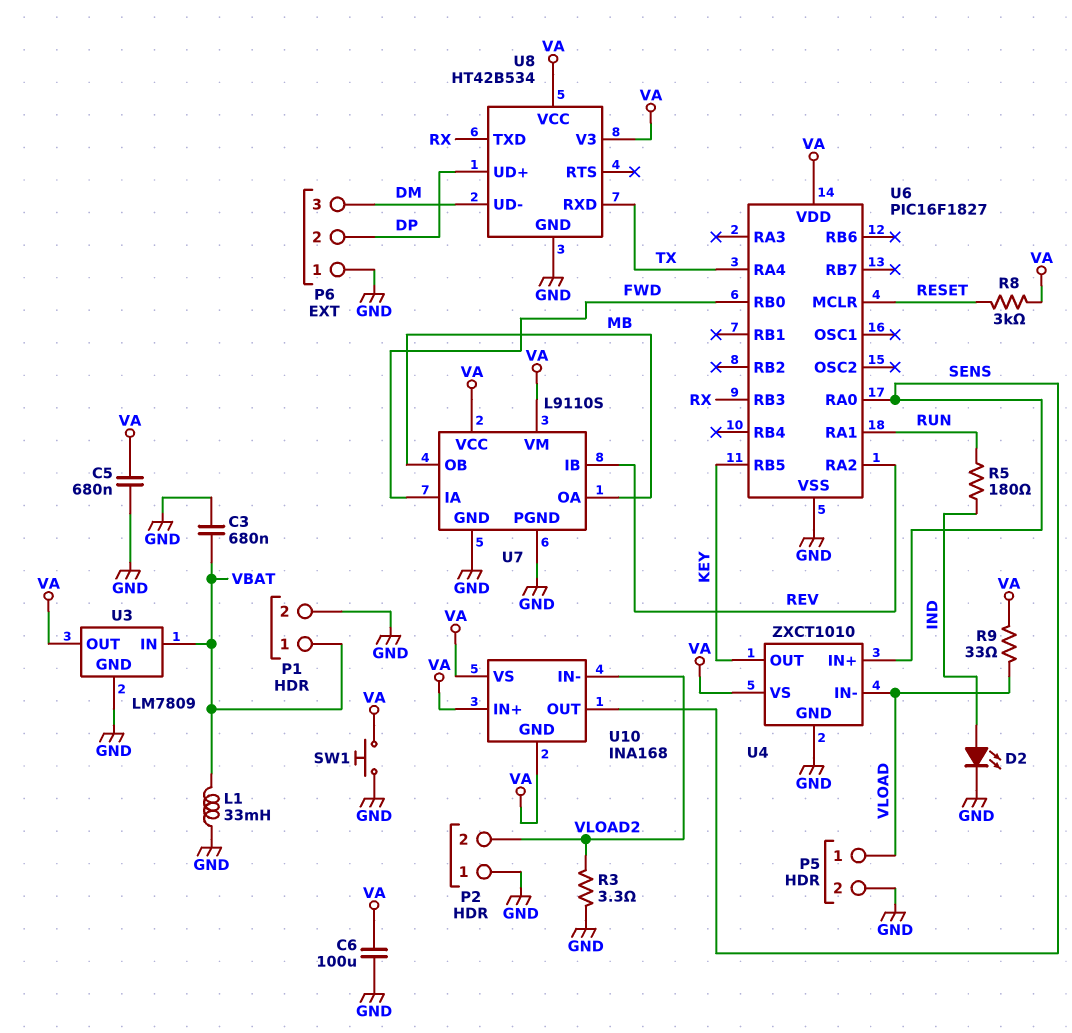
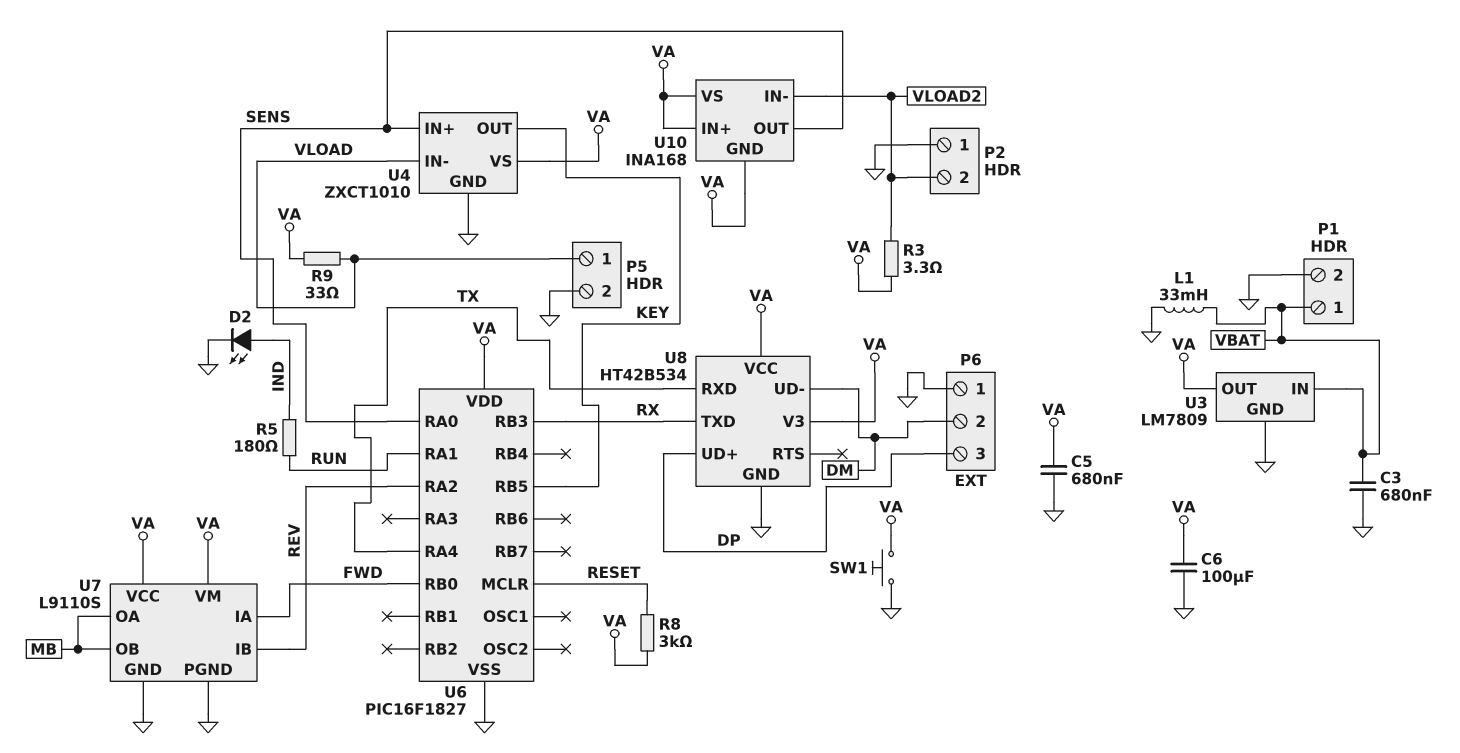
P6 pin 2: DP -> DM
P6 pin 3: DM -> DP
R3: 3.3 (GND, VLOAD2) -> 3.3 (VA, VLOAD2)

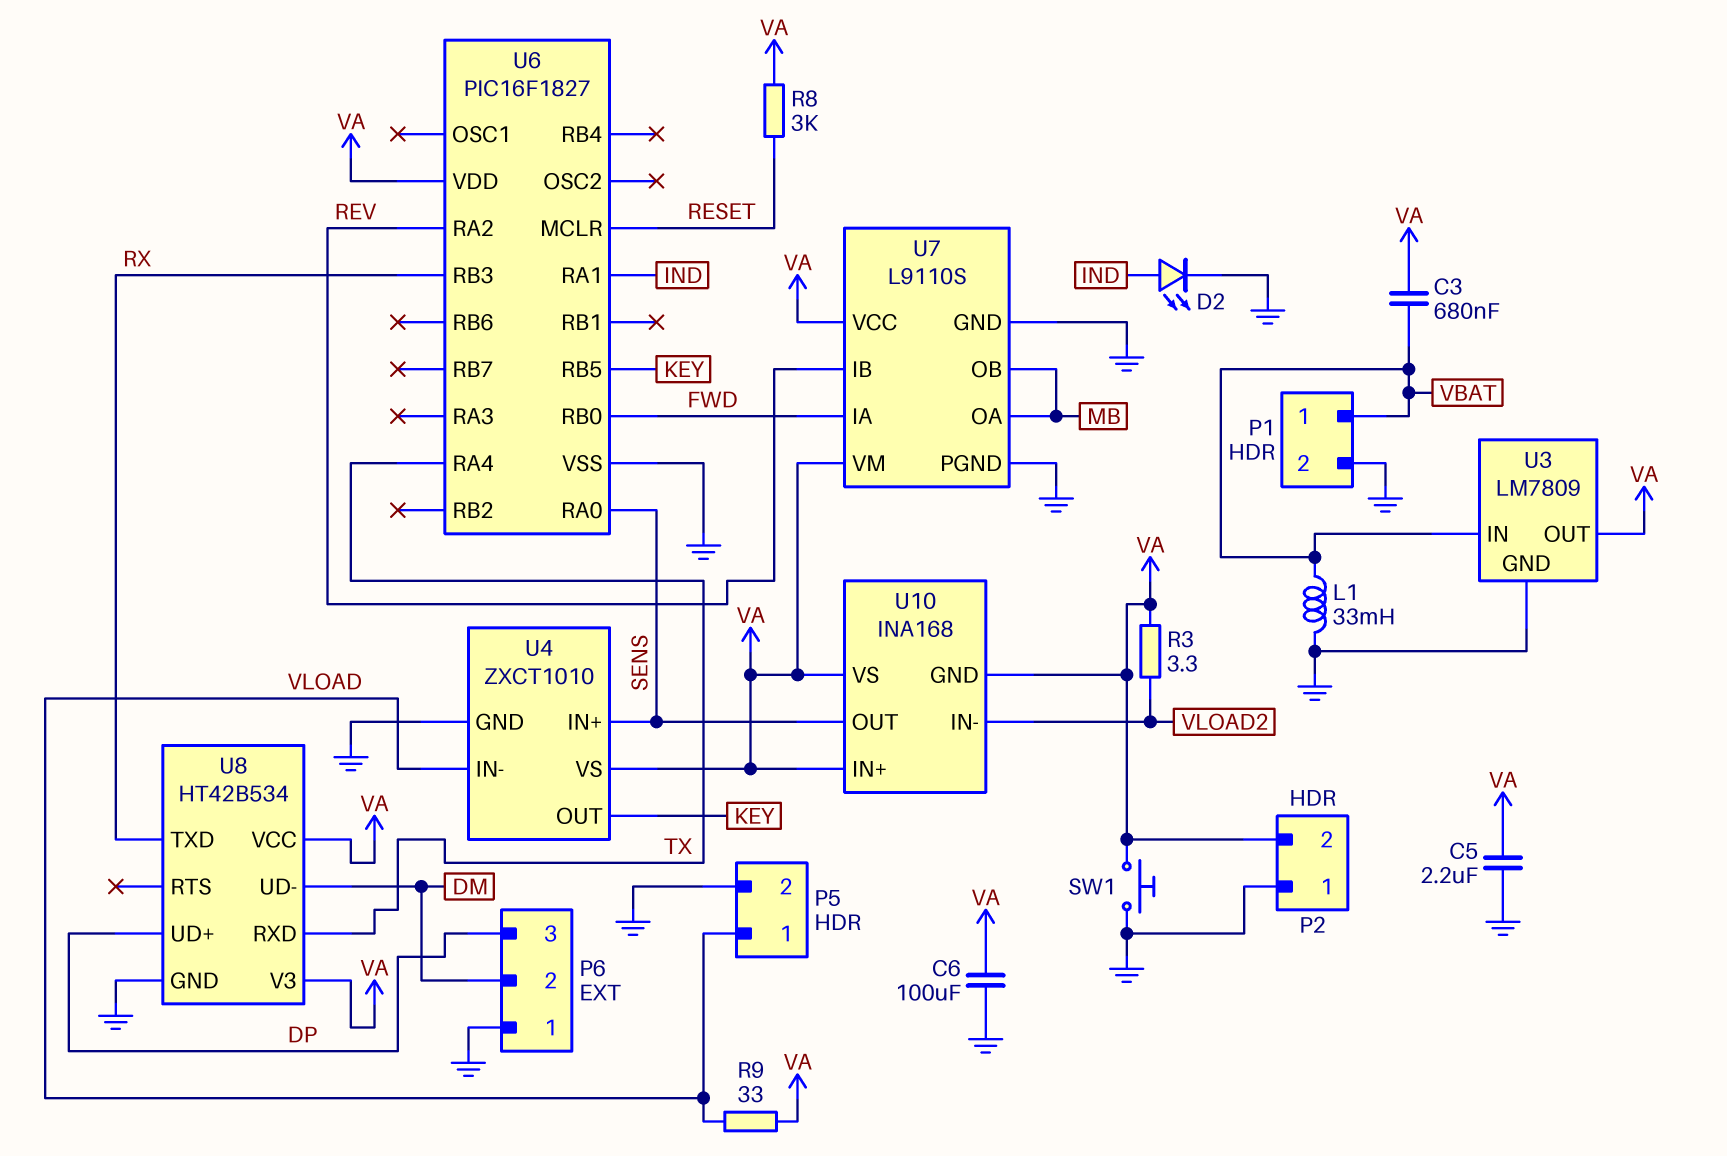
C3: 680nF (GND, VBAT) -> 680nF (VA, VBAT)
C5: 680nF (GND, VA) -> 2.2uF (GND, VA)
P2 pin 2: VLOAD2 -> VA
R5: 180 (IND, RUN) -> none
U6 pin RA1: RUN -> IND

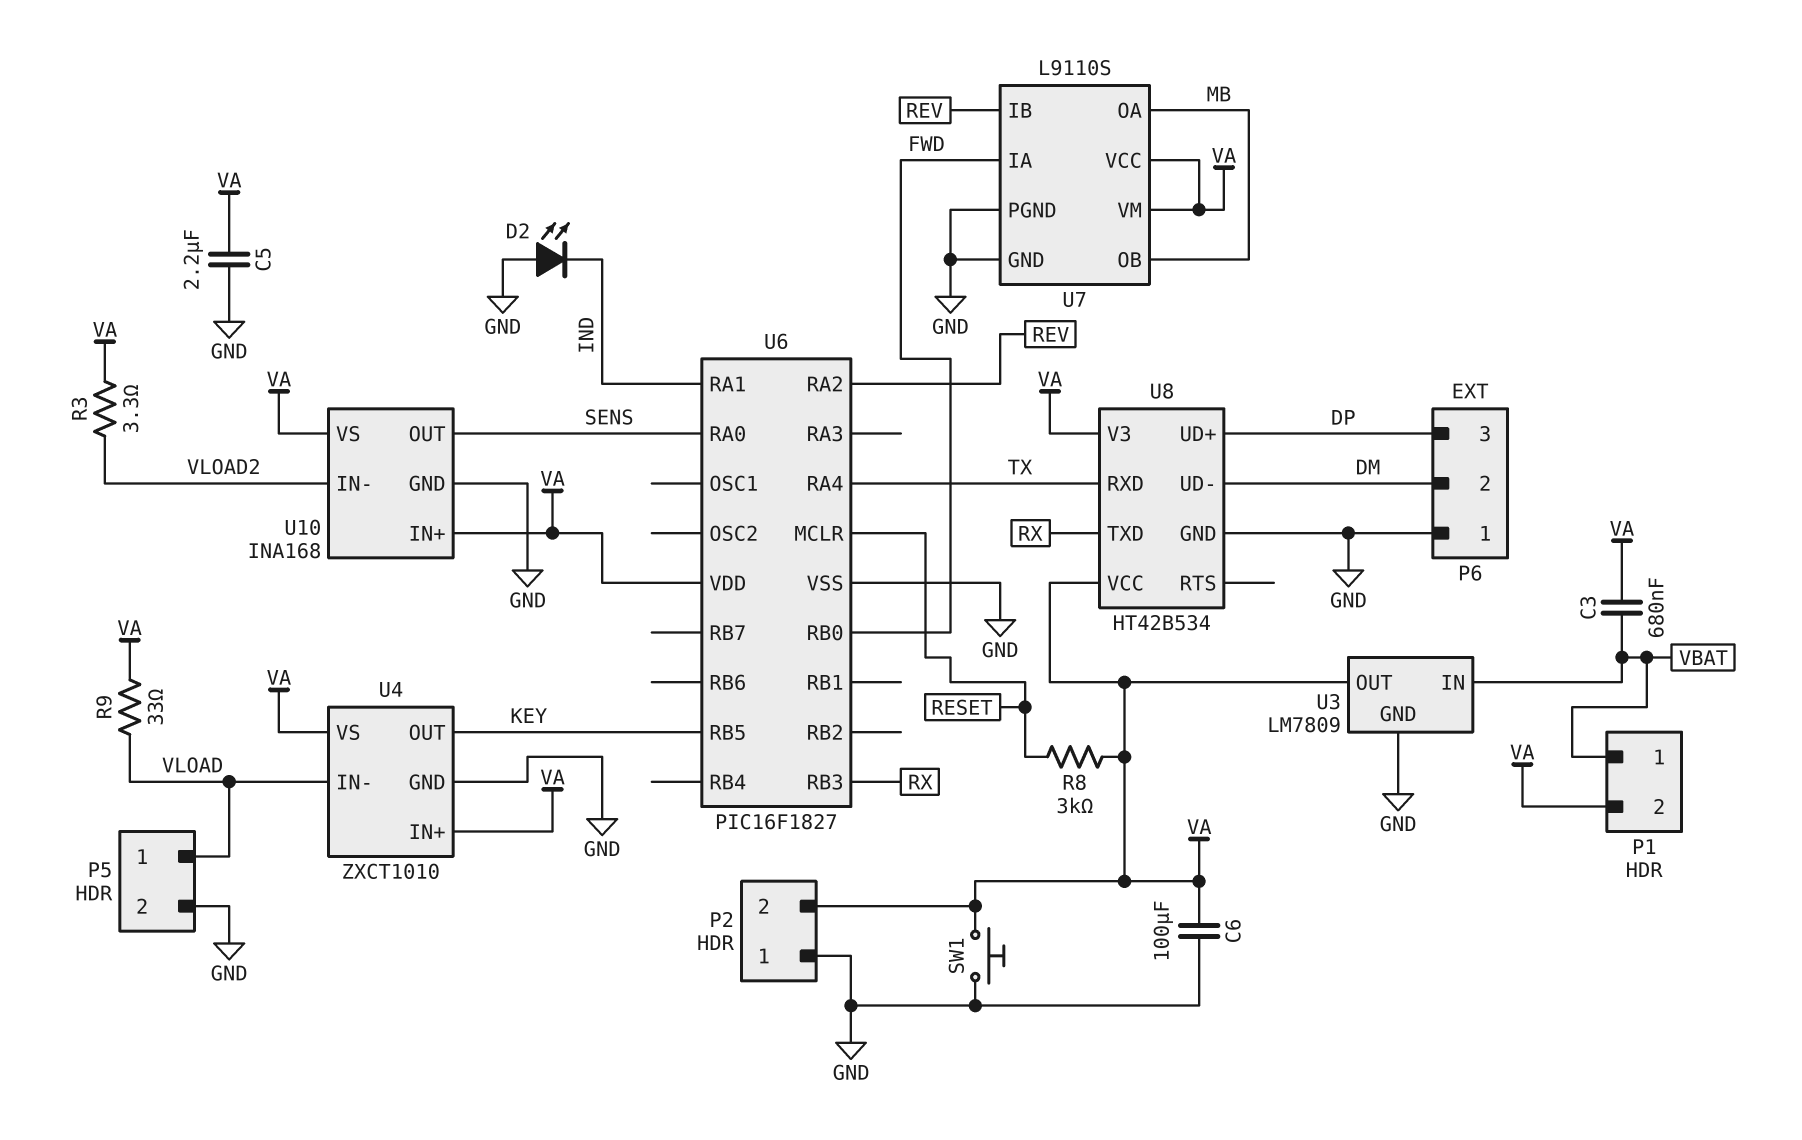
D2: LED (A IND, K GND) -> LED (A GND, K IND)
L1: 33mH (GND, VBAT) -> none
P1 pin 2: GND -> VA
U4 pin IN+: SENS -> VA
U10 pin GND: VA -> GND

